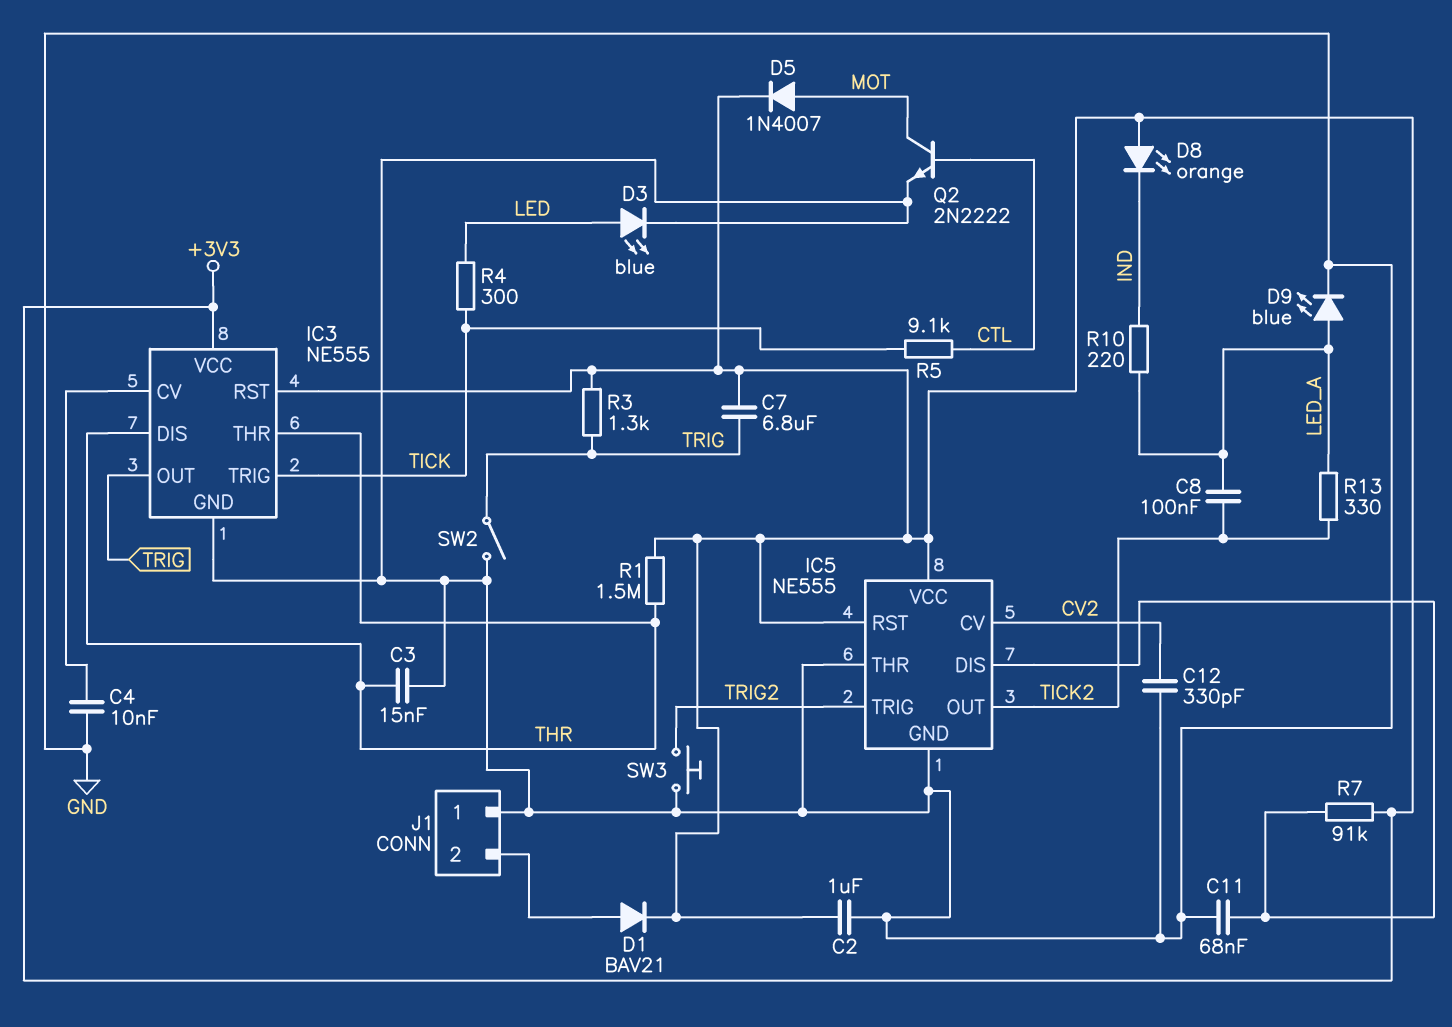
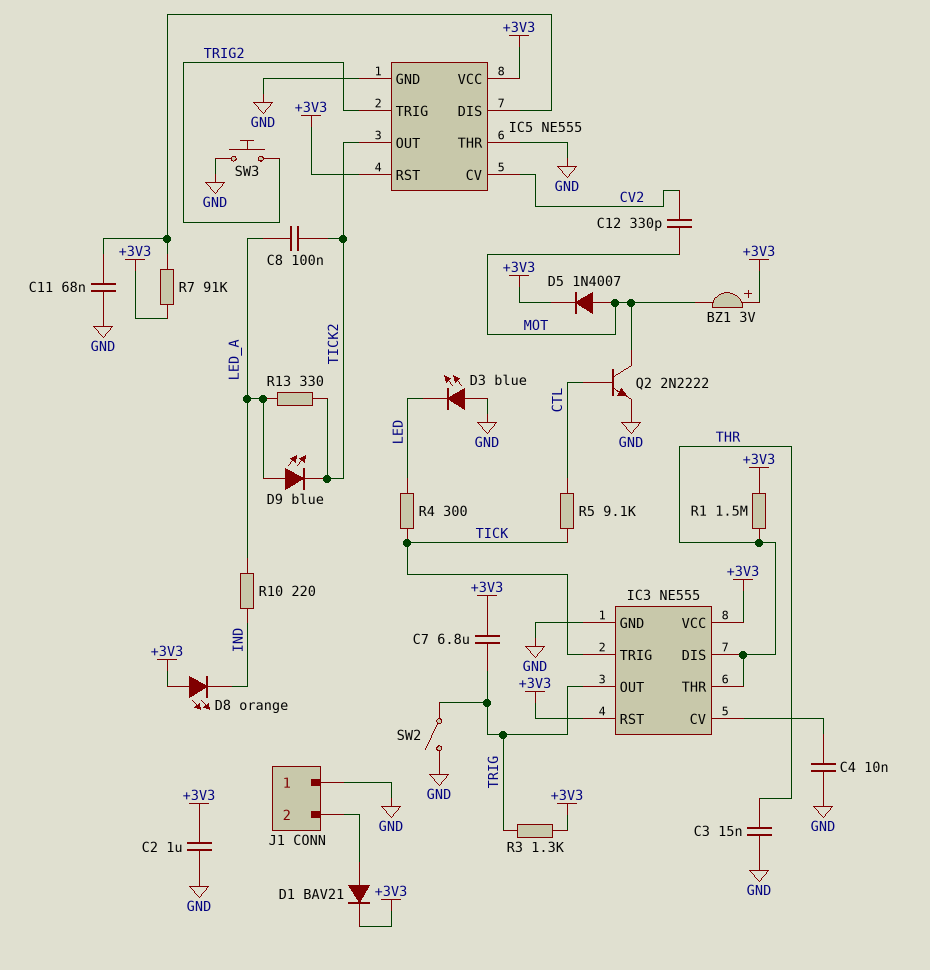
BZ1: none -> buzzer 3V (plus +3V3, minus MOT)
C12: 330pF (CV2, GND) -> 330pF (CV2, MOT)
D3: LED blue (A LED, K GND) -> LED blue (A GND, K LED)
D9: LED blue (A LED_A, K GND) -> LED blue (A LED_A, K TICK2)

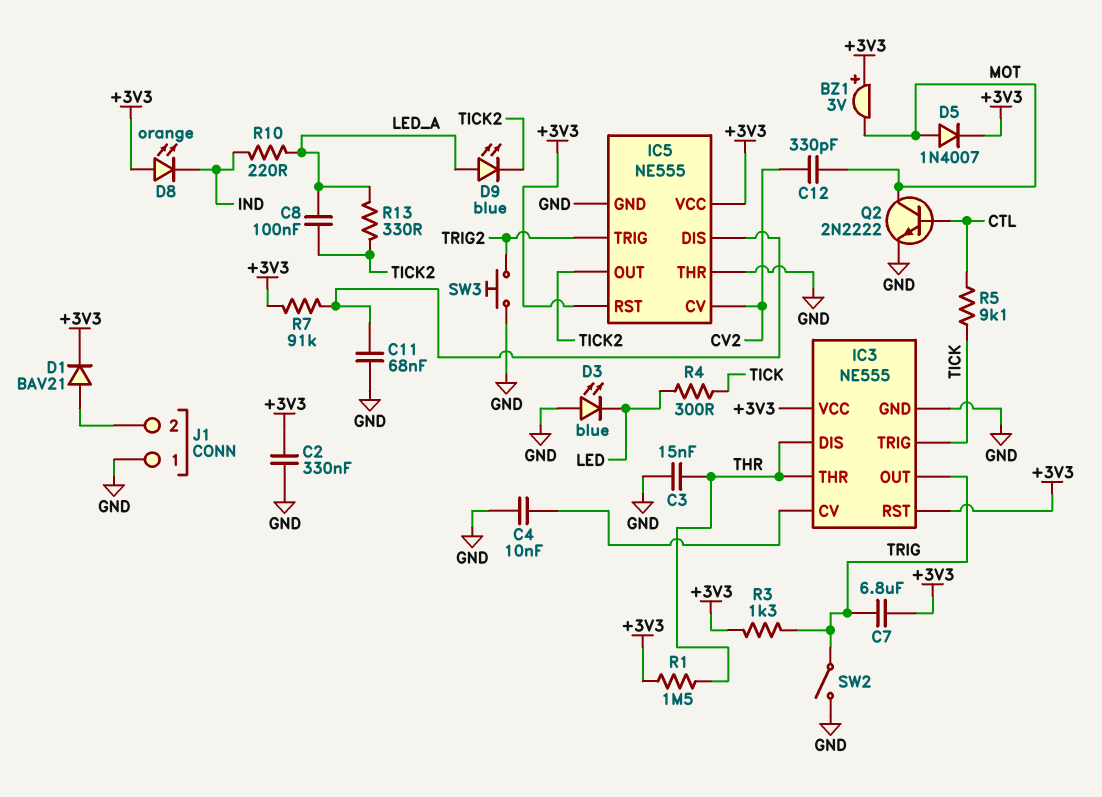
C2: 1uF (+3V3, GND) -> 330nF (+3V3, GND)

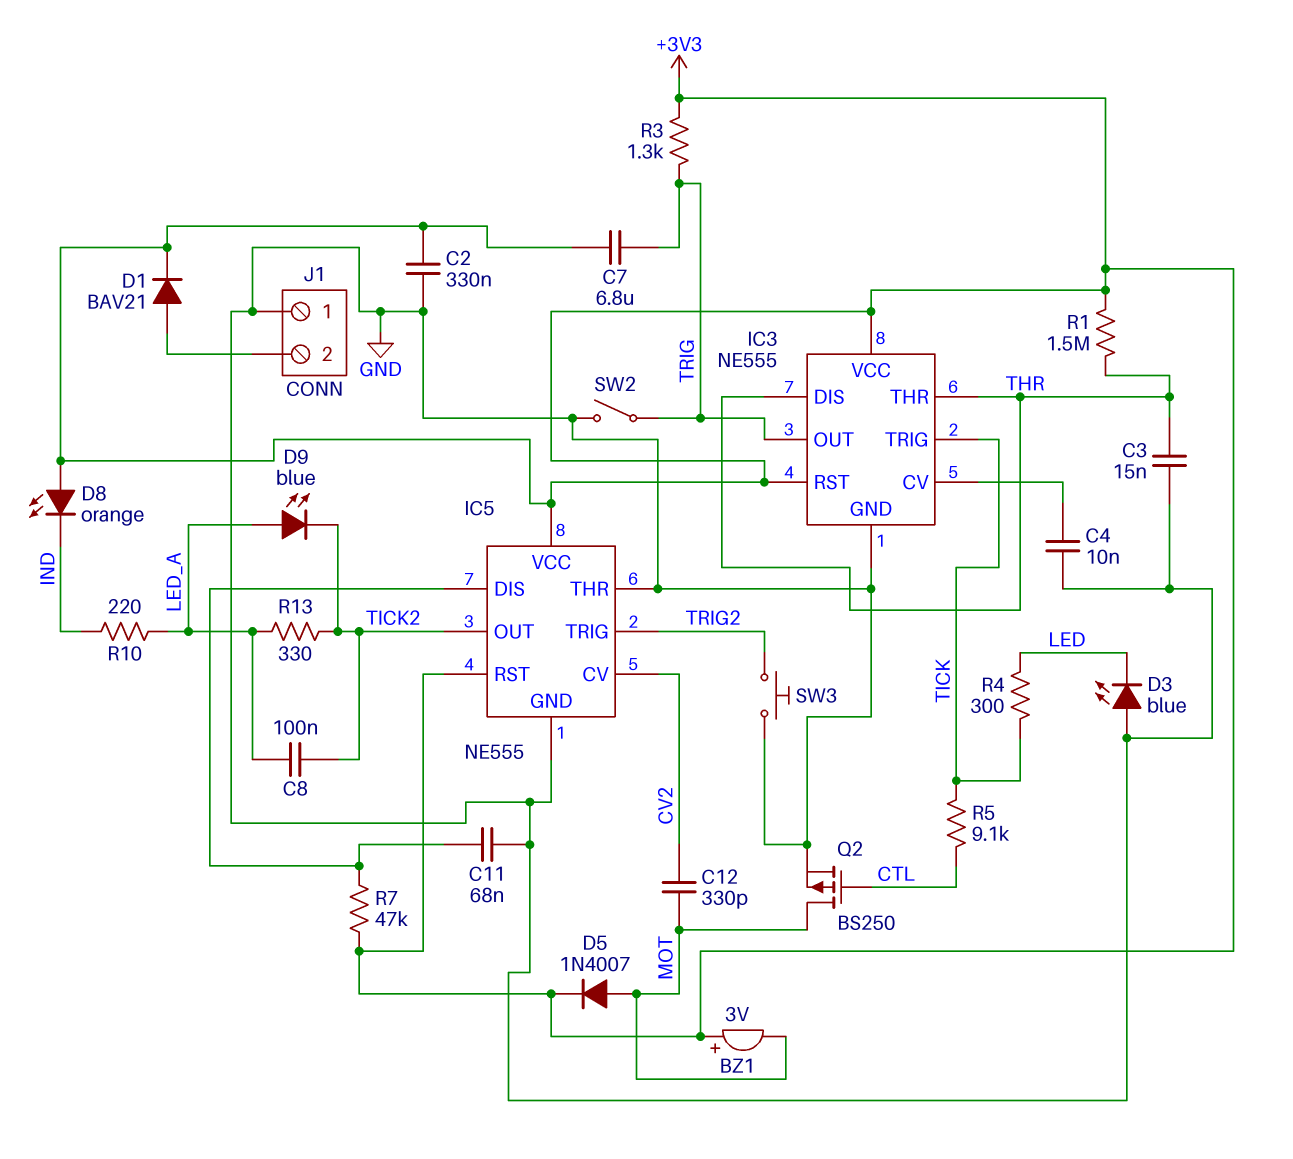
Q2: NPN 2N2222 (B CTL, C MOT, E GND) -> PMOS BS250 (G CTL, D MOT, S GND)
R7: 91k (+3V3, IC5/DIS) -> 47k (+3V3, IC5/DIS)

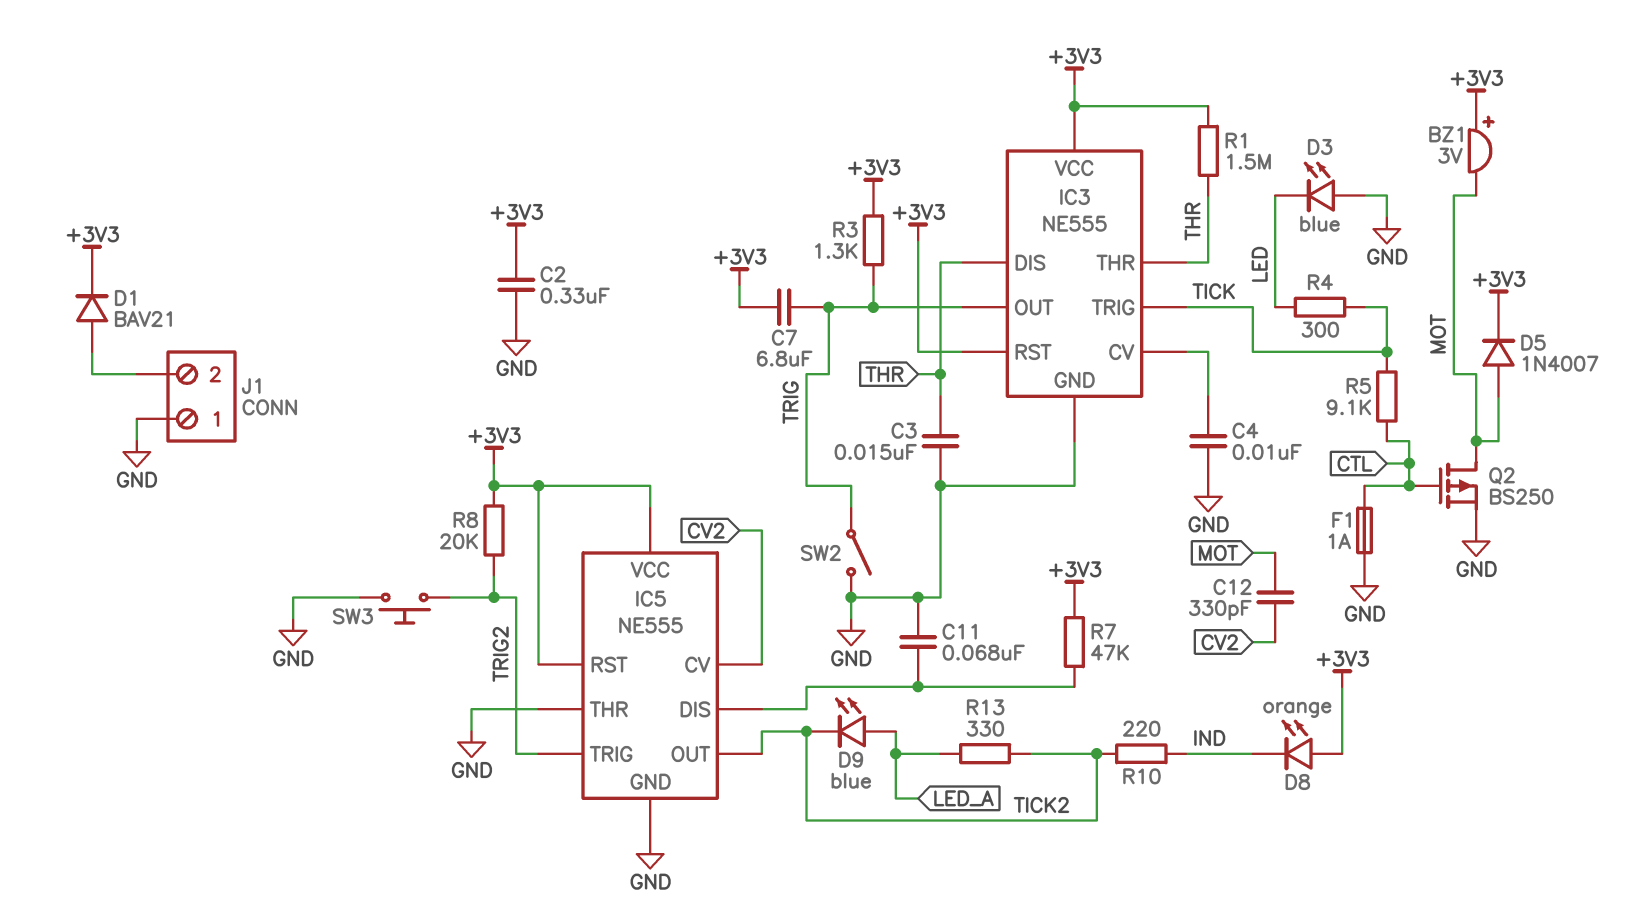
C8: 100nF (LED_A, TICK2) -> none
F1: none -> 1A (CTL, GND)
R8: none -> 20k (+3V3, TRIG2)
R10: 220 (IND, LED_A) -> 220 (IND, TICK2)

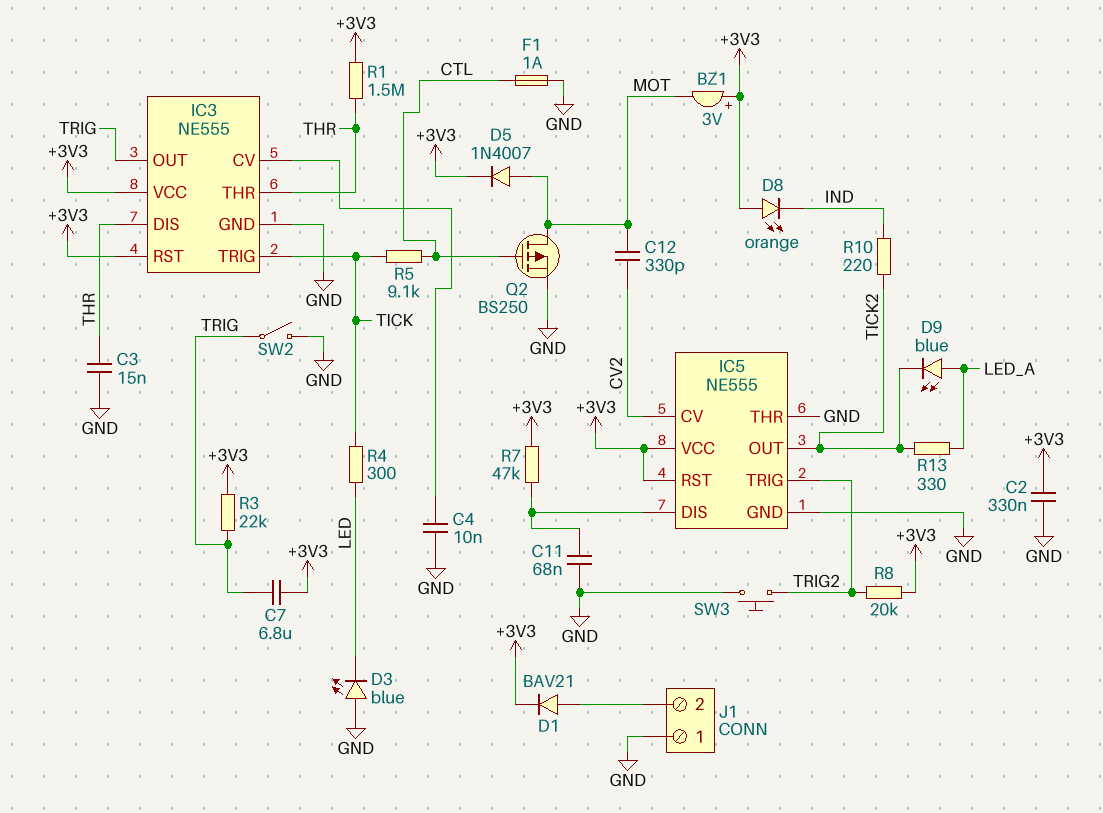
R3: 1.3k (+3V3, TRIG) -> 22k (+3V3, TRIG)

